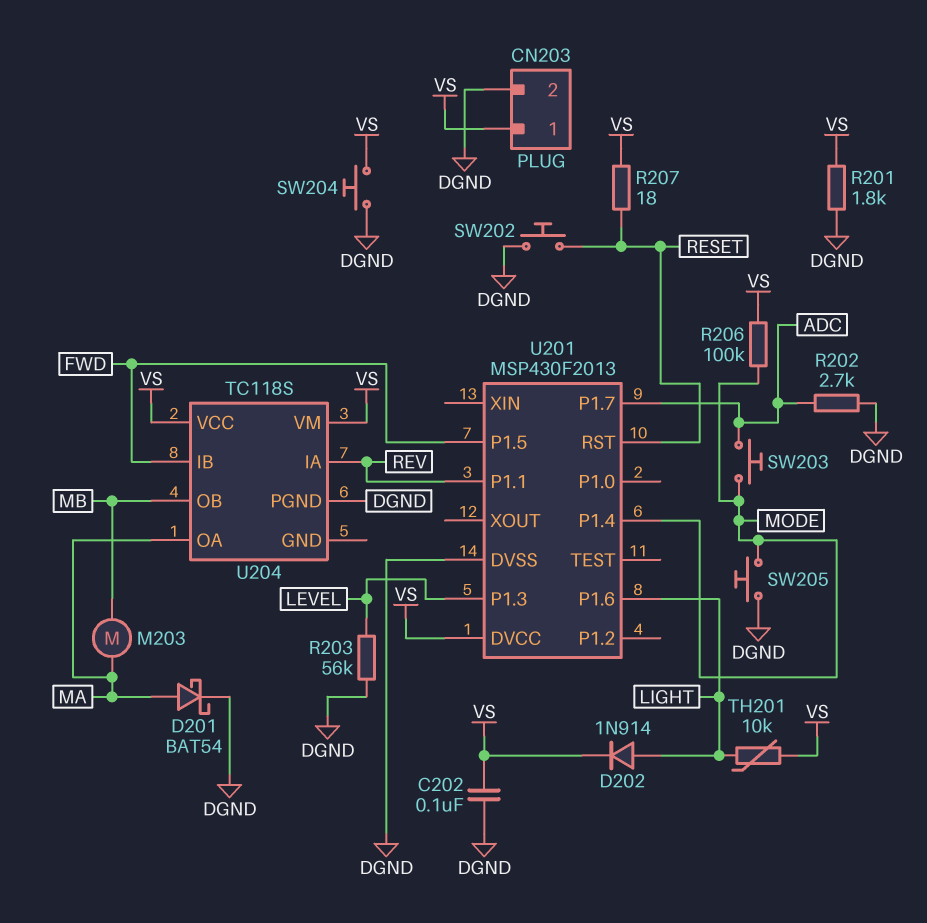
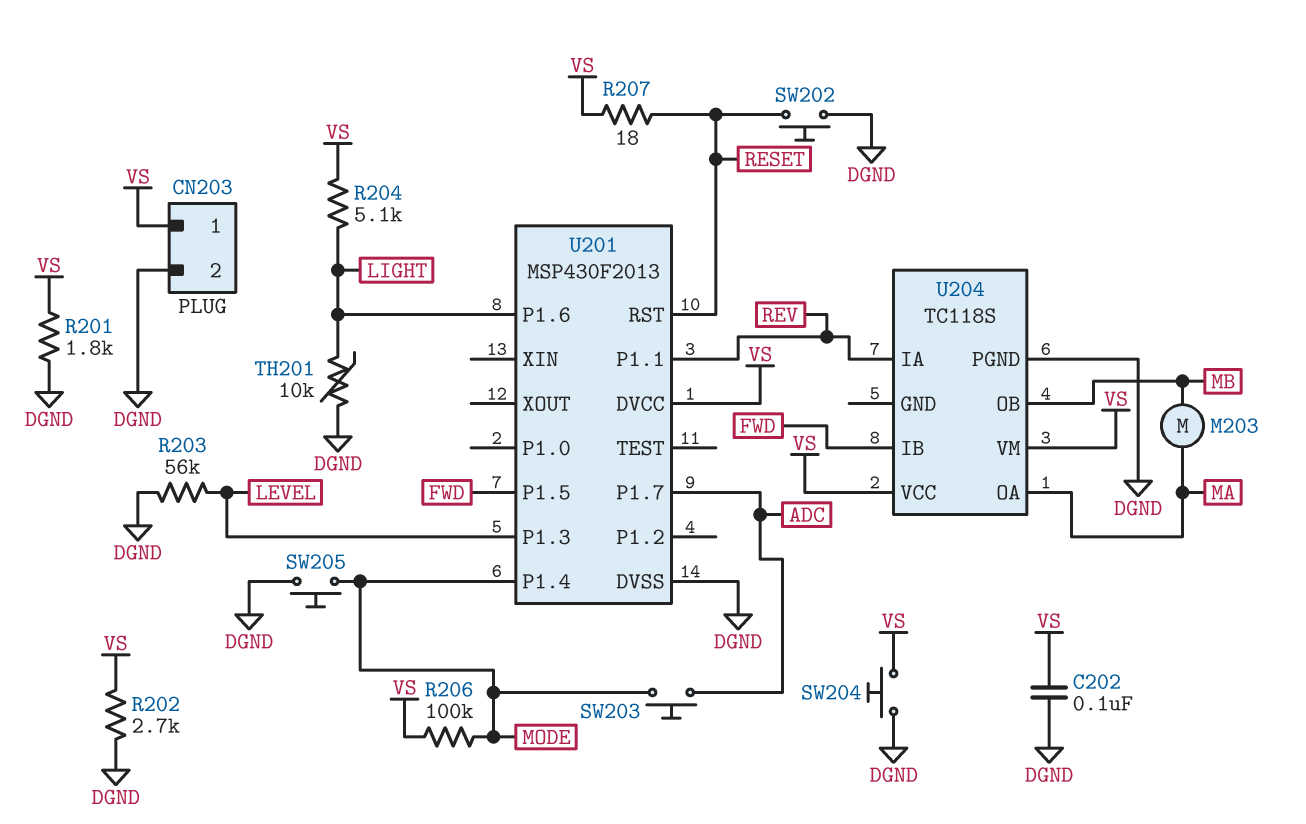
D201: schottky BAT54 (A MA, K DGND) -> none
D202: diode 1N914 (A LIGHT, K VS) -> none
R202: 2.7k (ADC, DGND) -> 2.7k (DGND, VS)
R204: none -> 5.1k (LIGHT, VS)
TH201: 10k (LIGHT, VS) -> 10k (DGND, LIGHT)

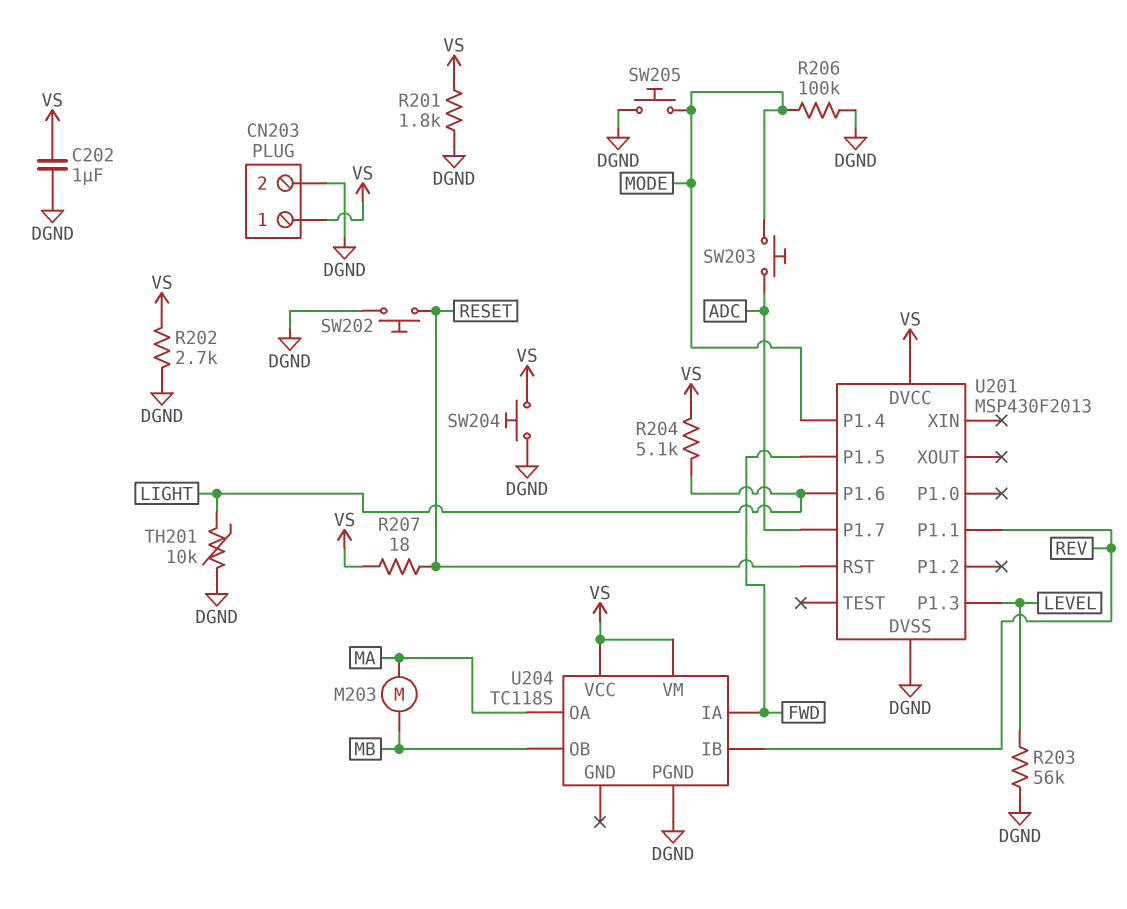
C202: 100nF (DGND, VS) -> 1uF (DGND, VS)
R206: 100k (MODE, VS) -> 100k (DGND, MODE)
U204 pin IA: REV -> FWD
U204 pin IB: FWD -> REV

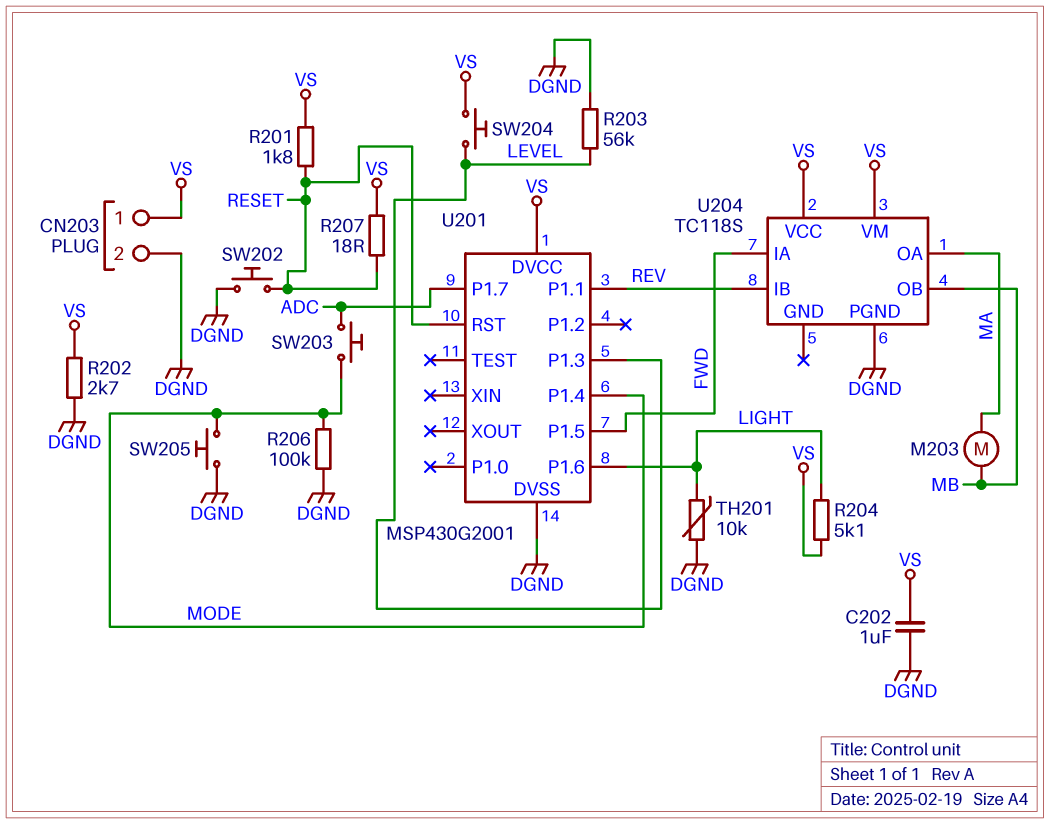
R201: 1.8k (DGND, VS) -> 1.8k (RESET, VS)
SW204: button (DGND, VS) -> button (LEVEL, VS)
U201: MSP430F2013 -> MSP430G2001

